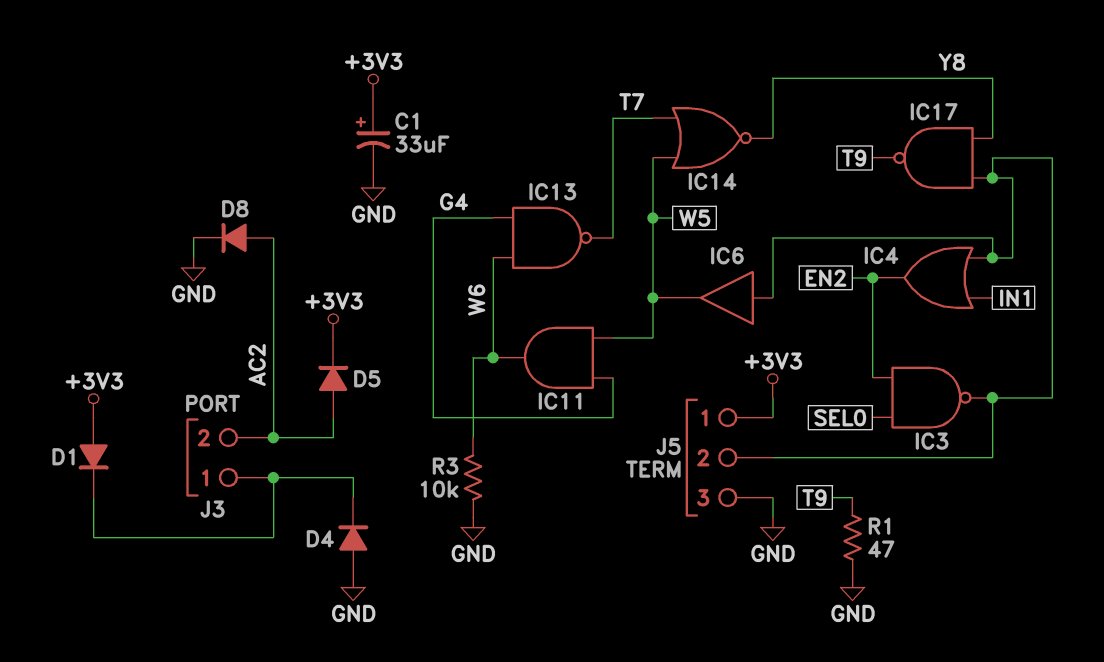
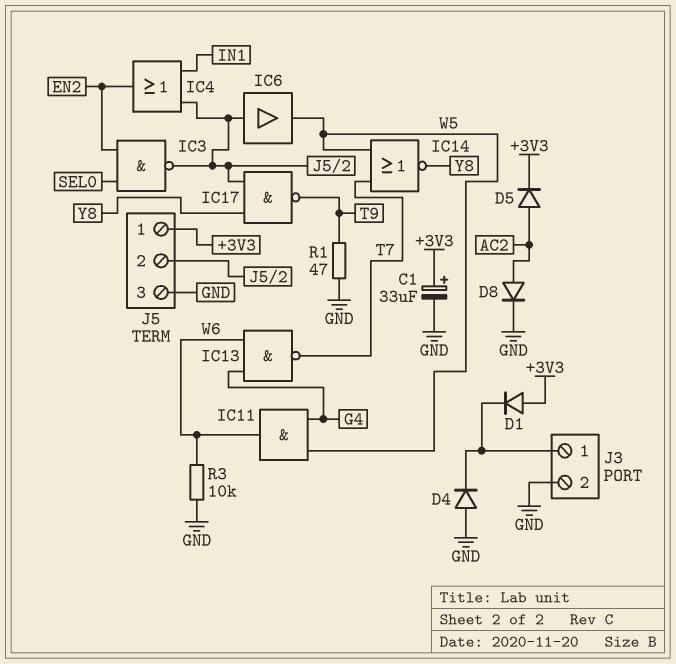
J3 pin 2: AC2 -> GND

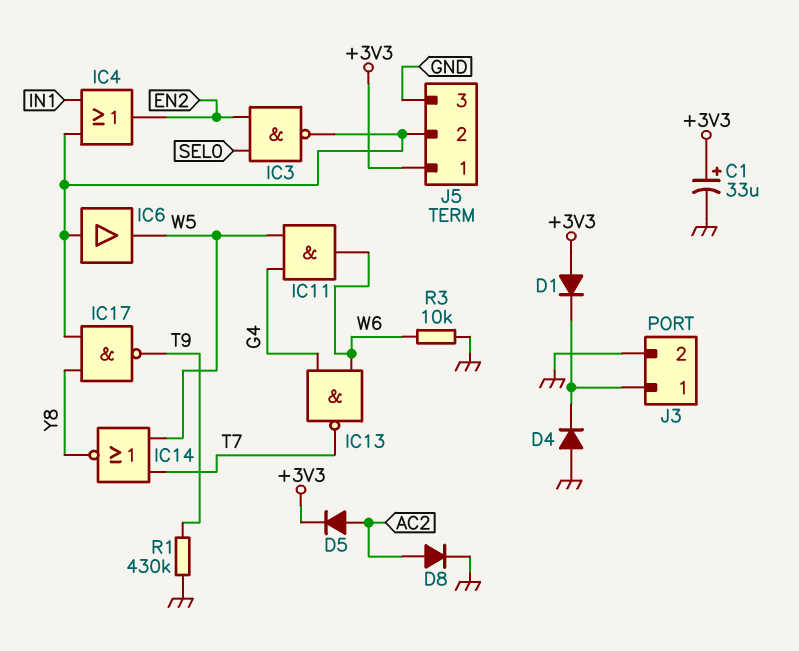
R1: 47 (GND, T9) -> 430k (GND, T9)

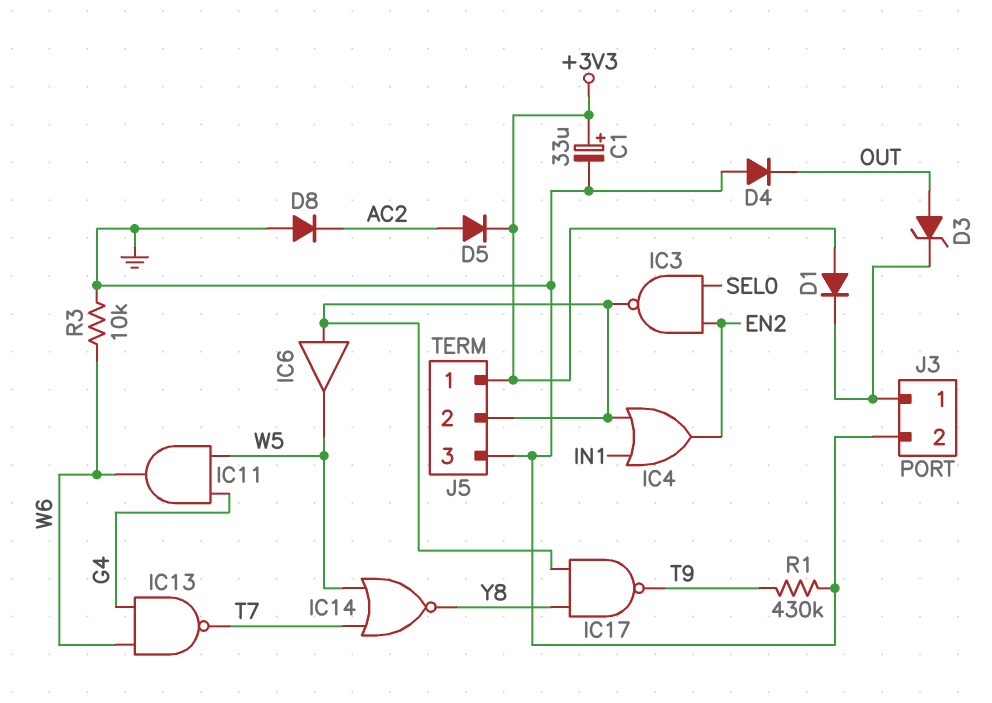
D3: none -> zener (A OUT, K J3/1)
D4: diode (A GND, K J3/1) -> diode (A GND, K OUT)
D8: diode (A AC2, K GND) -> diode (A GND, K AC2)

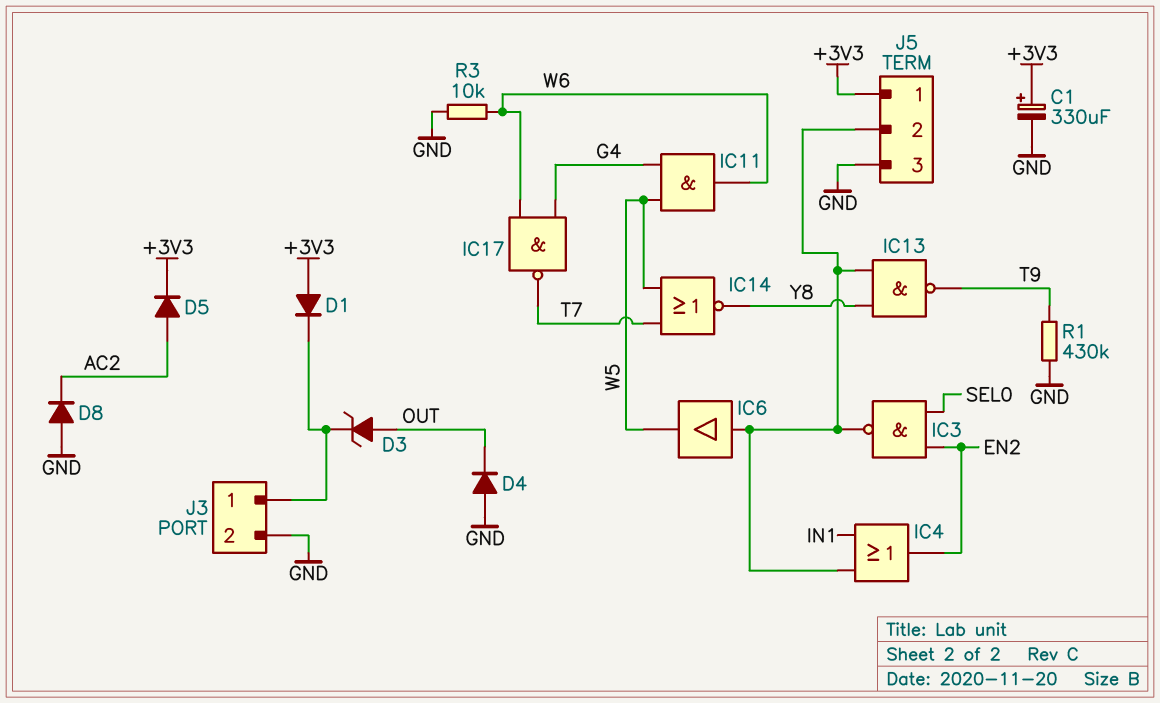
C1: 33uF (plus +3V3, minus GND) -> 330uF (plus +3V3, minus GND)
IC13: NAND (in G4, in W6, out T7) -> NAND (in J5/2, in Y8, out T9)
IC17: NAND (in J5/2, in Y8, out T9) -> NAND (in G4, in W6, out T7)

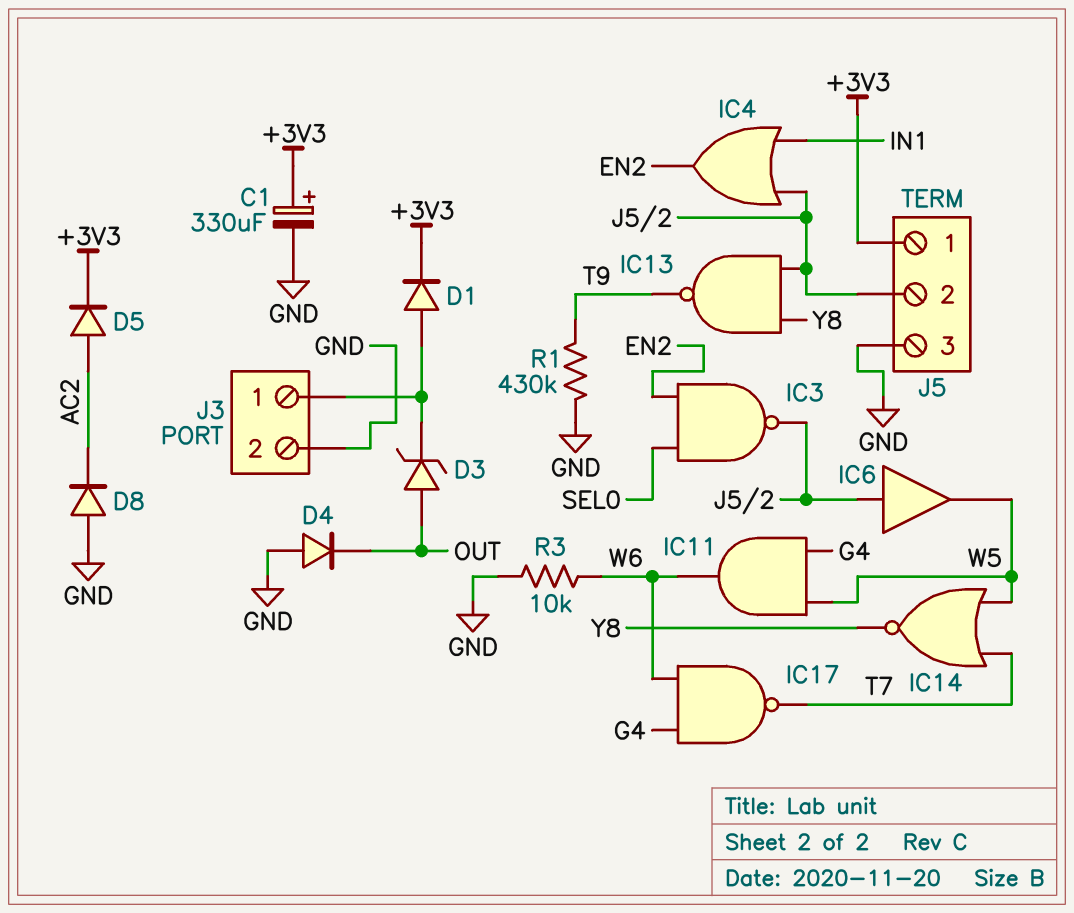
D1: diode (A +3V3, K J3/1) -> diode (A J3/1, K +3V3)

